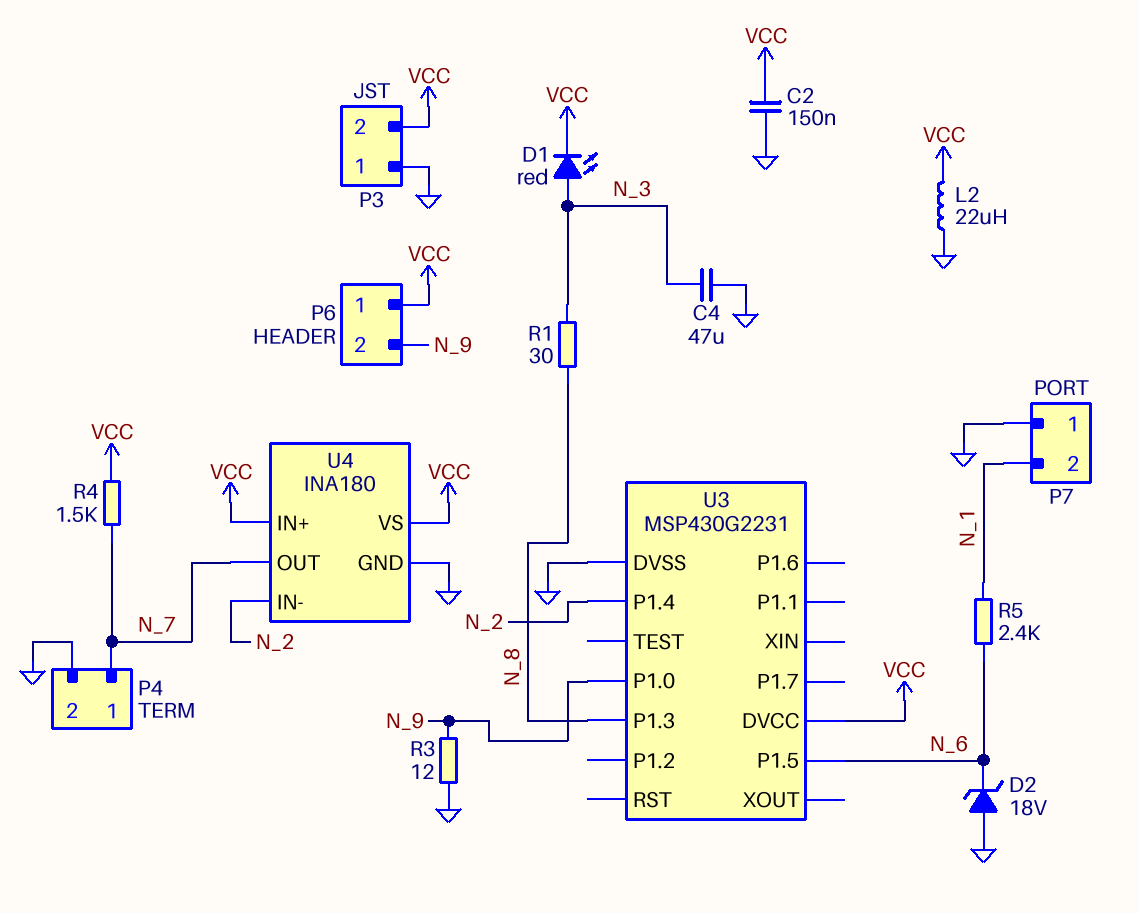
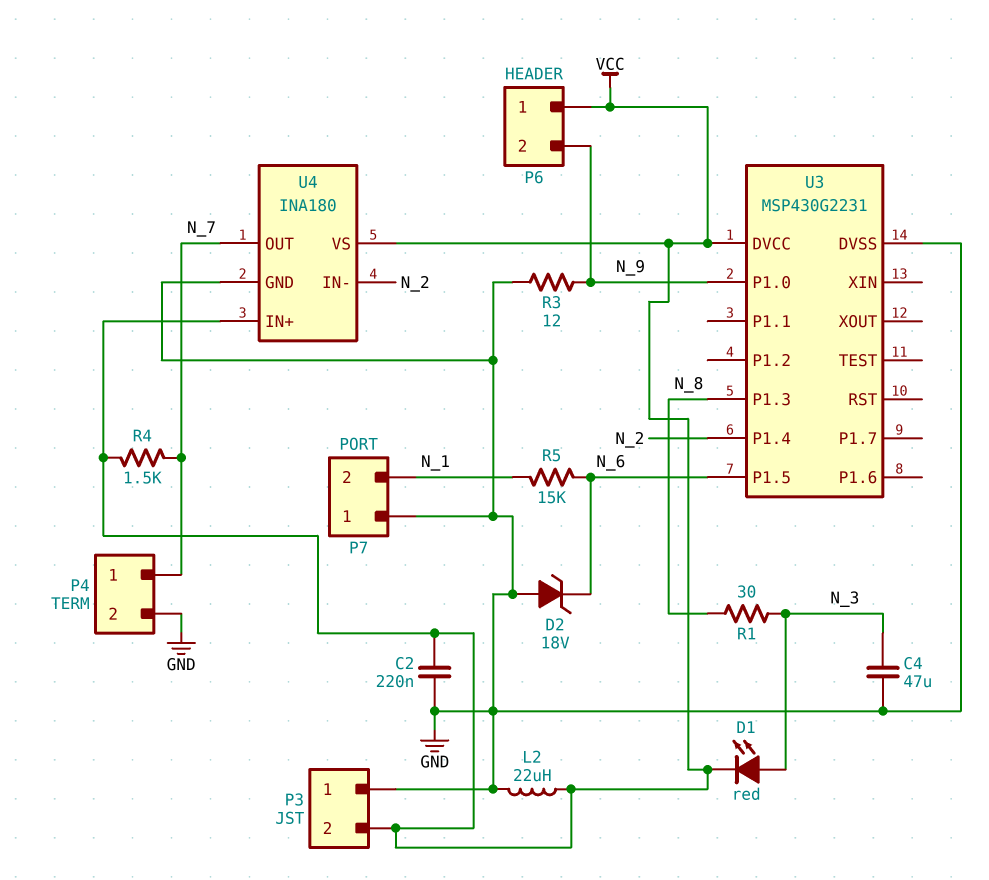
C2: 150nF (GND, VCC) -> 220nF (GND, VCC)
R5: 2.4k (N_1, N_6) -> 15k (N_1, N_6)

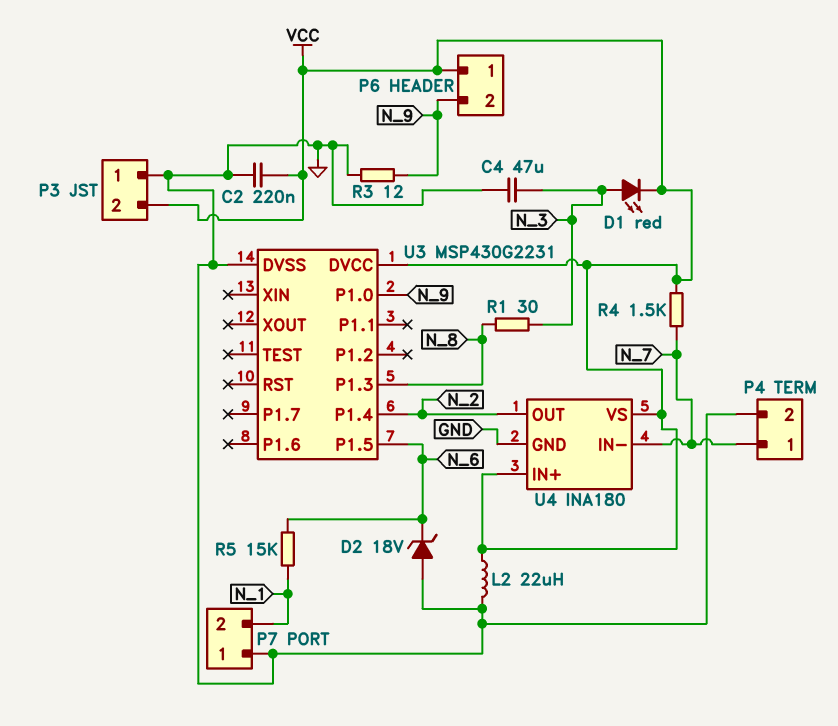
U4 pin IN-: N_2 -> N_7
U4 pin OUT: N_7 -> N_2

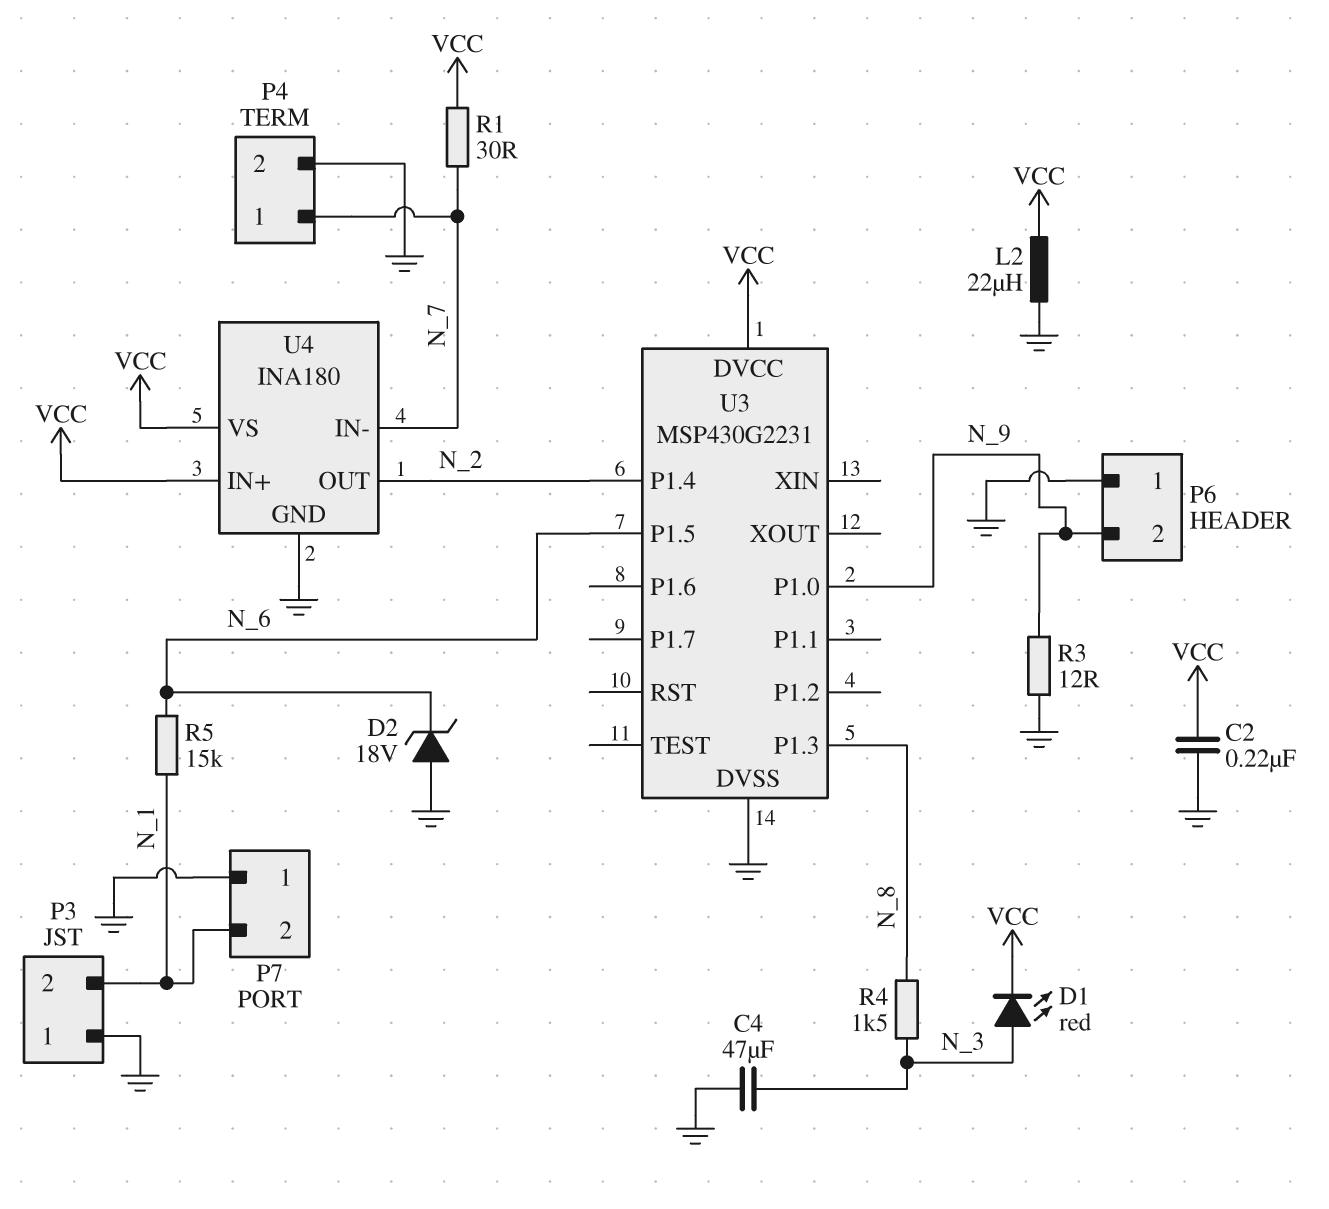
P3 pin 2: VCC -> N_1
P6 pin 1: VCC -> GND
R1: 30 (N_3, N_8) -> 30 (N_7, VCC)
R4: 1.5k (N_7, VCC) -> 1.5k (N_3, N_8)

